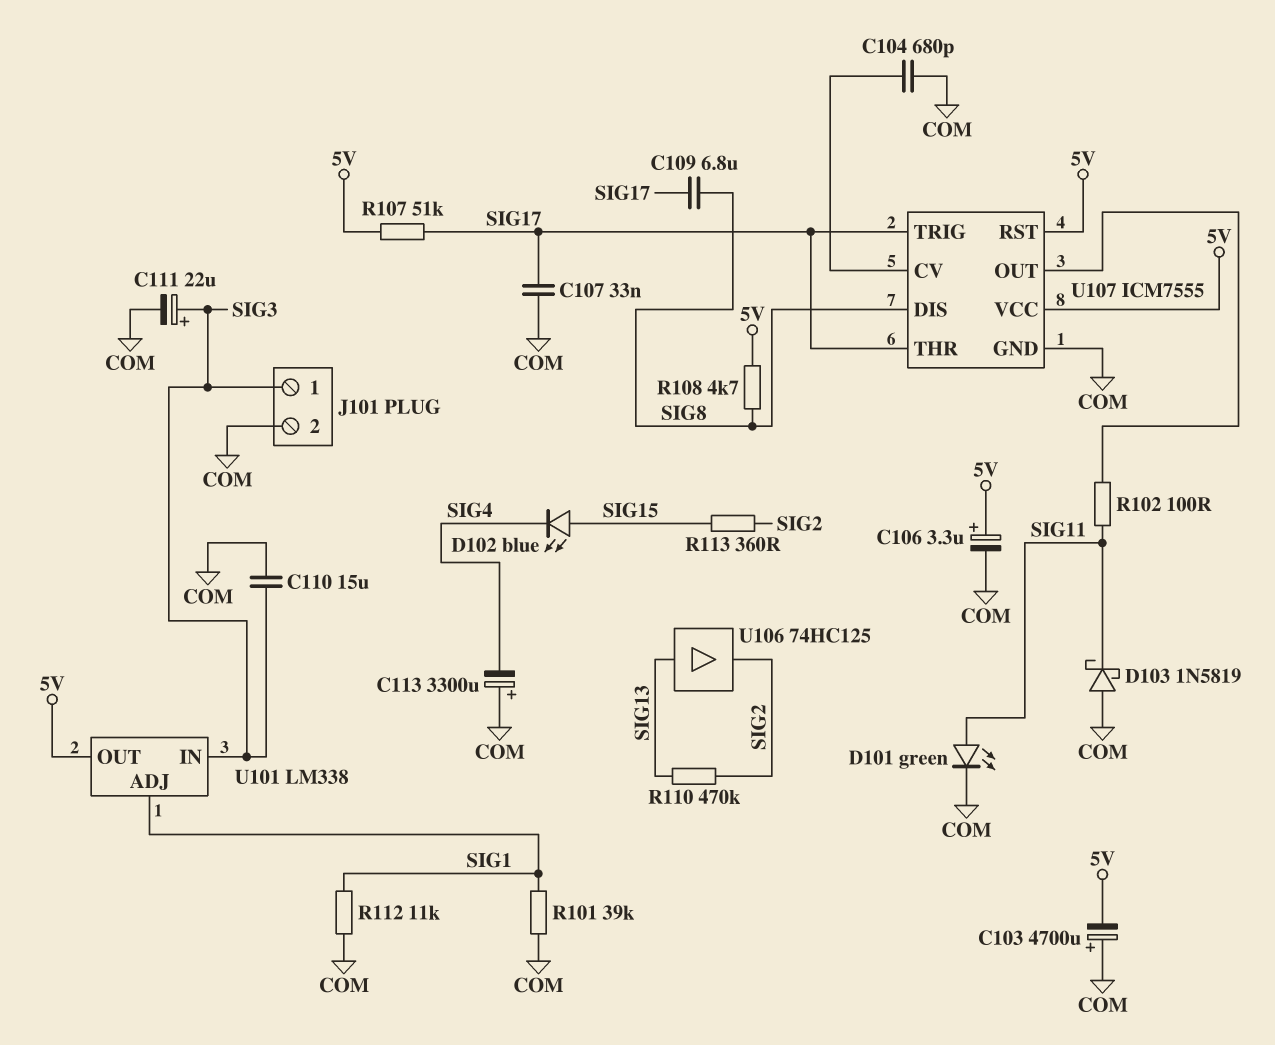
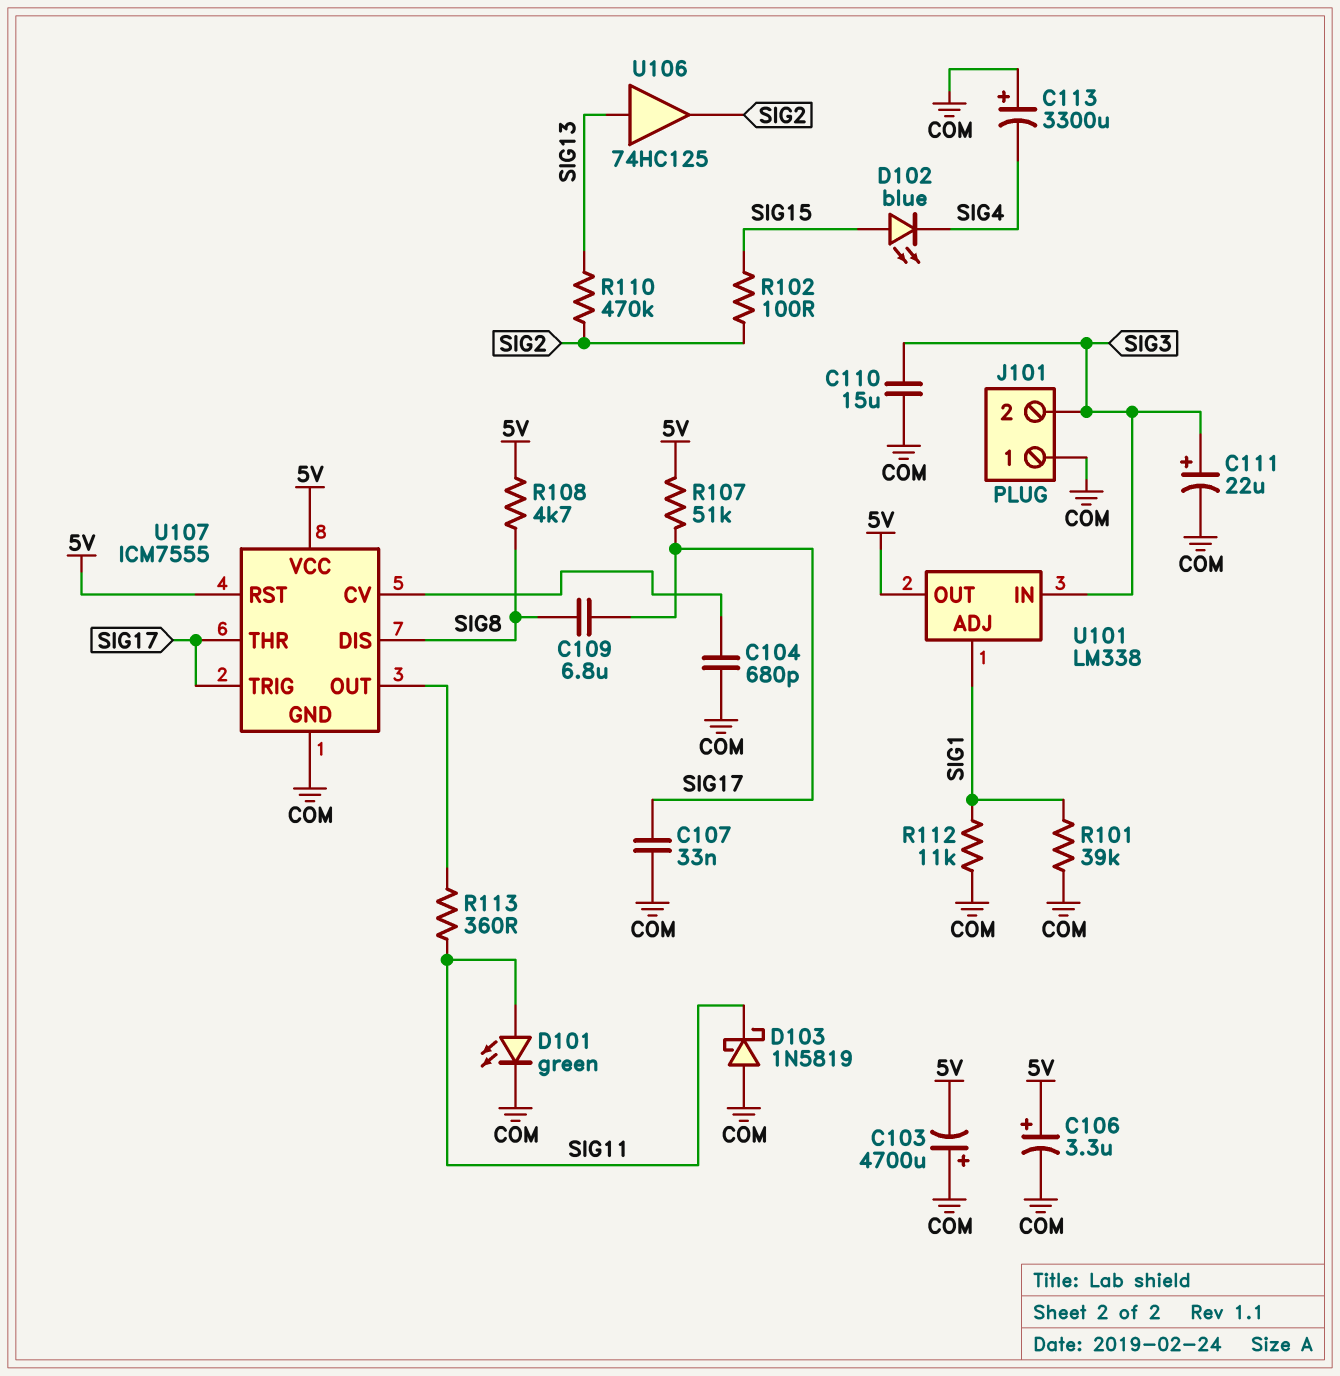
J101 pin 1: SIG3 -> COM
J101 pin 2: COM -> SIG3
R102: 100 (SIG11, U107/OUT) -> 100 (SIG2, SIG15)
R113: 360 (SIG2, SIG15) -> 360 (SIG11, U107/OUT)

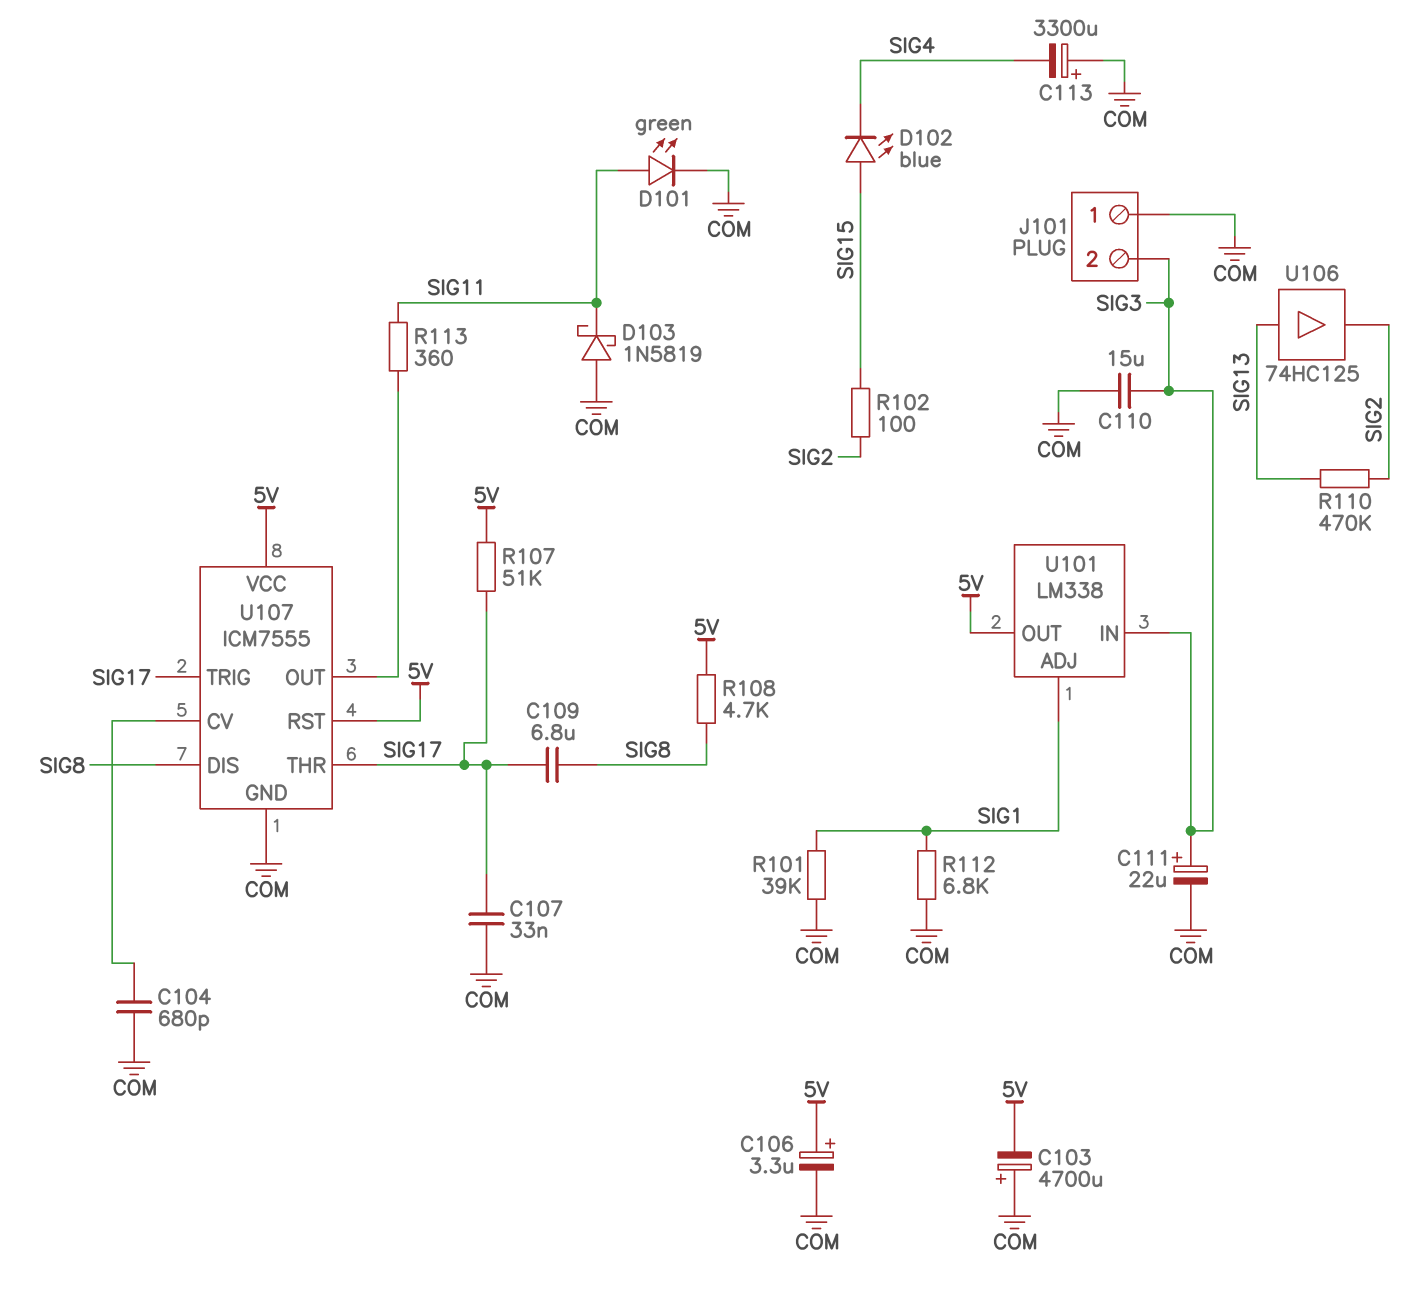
R112: 11k (COM, SIG1) -> 6.8k (COM, SIG1)

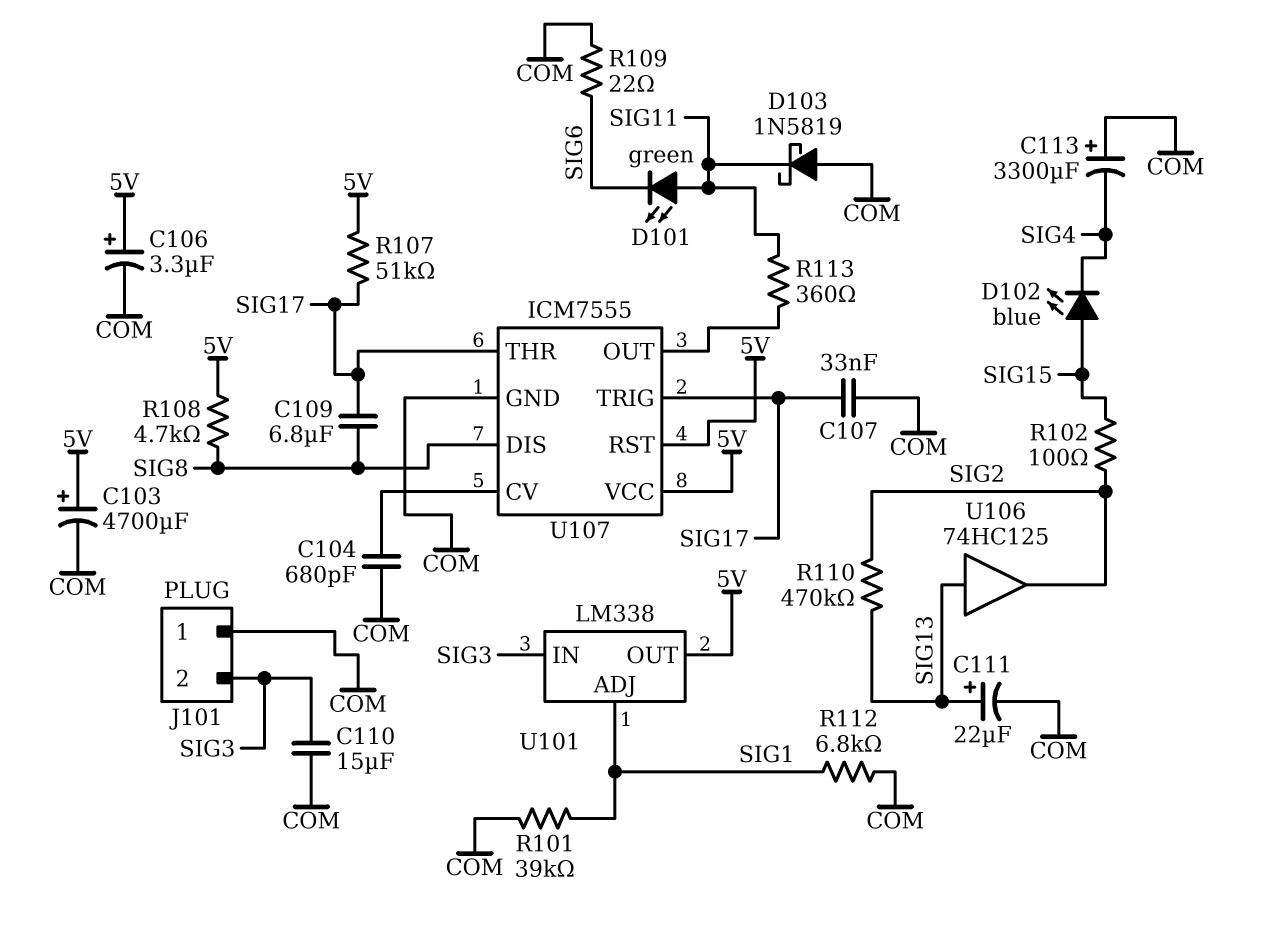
C103: 4700uF (plus COM, minus 5V) -> 4700uF (plus 5V, minus COM)
C111: 22uF (plus SIG3, minus COM) -> 22uF (plus SIG13, minus COM)
D101: LED green (A SIG11, K COM) -> LED green (A SIG11, K SIG6)
R109: none -> 22 (COM, SIG6)

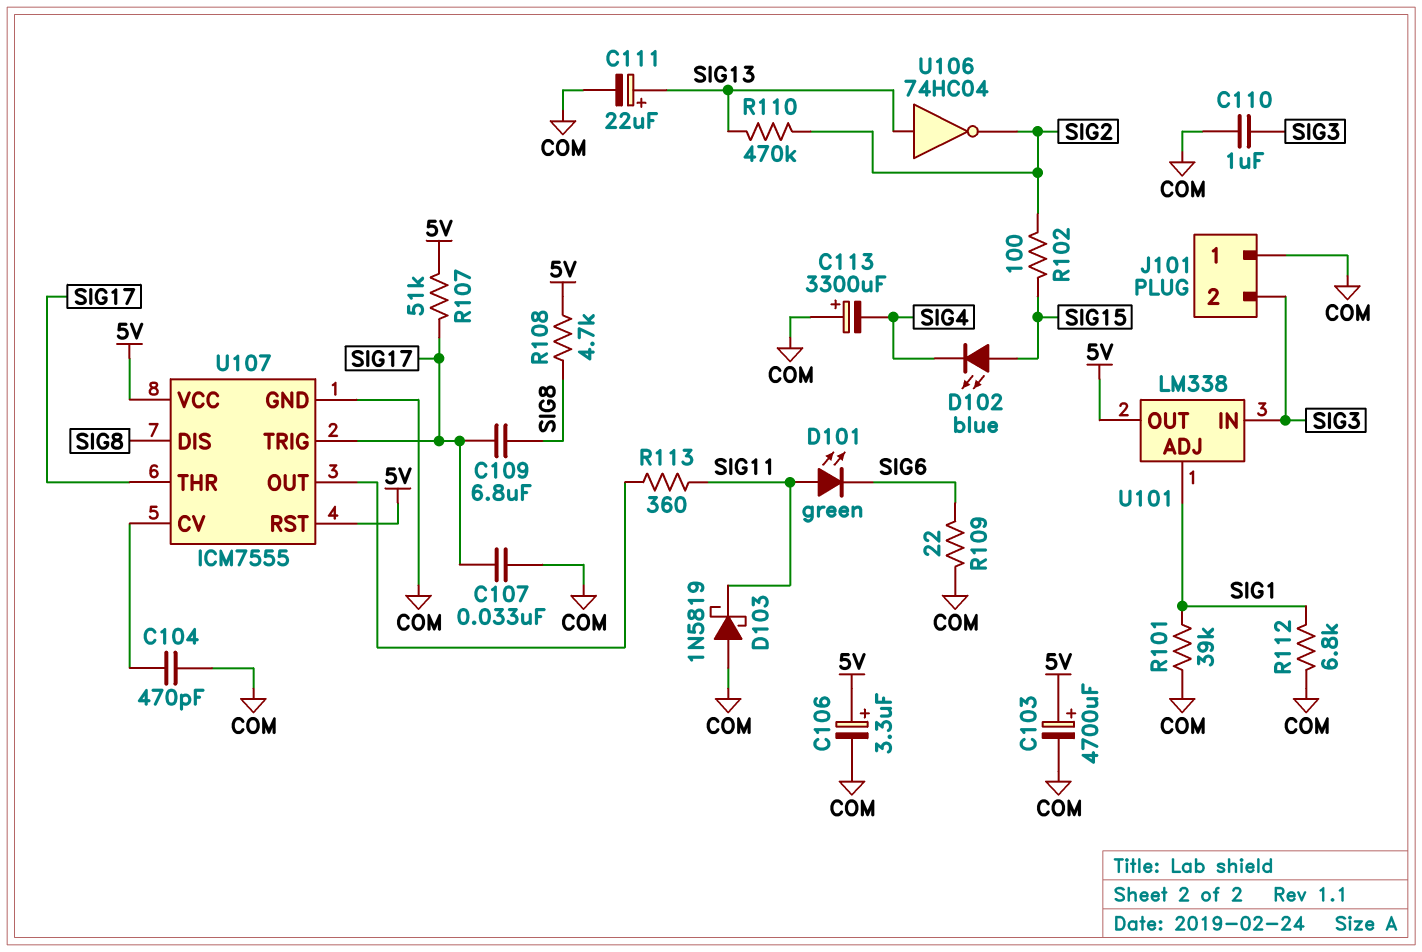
C104: 680pF (COM, U107/CV) -> 470pF (COM, U107/CV)
C110: 15uF (COM, SIG3) -> 1uF (COM, SIG3)
U106: buffer 74HC125 (in SIG13, out SIG2) -> NOT 74HC04 (in SIG13, out SIG2)

